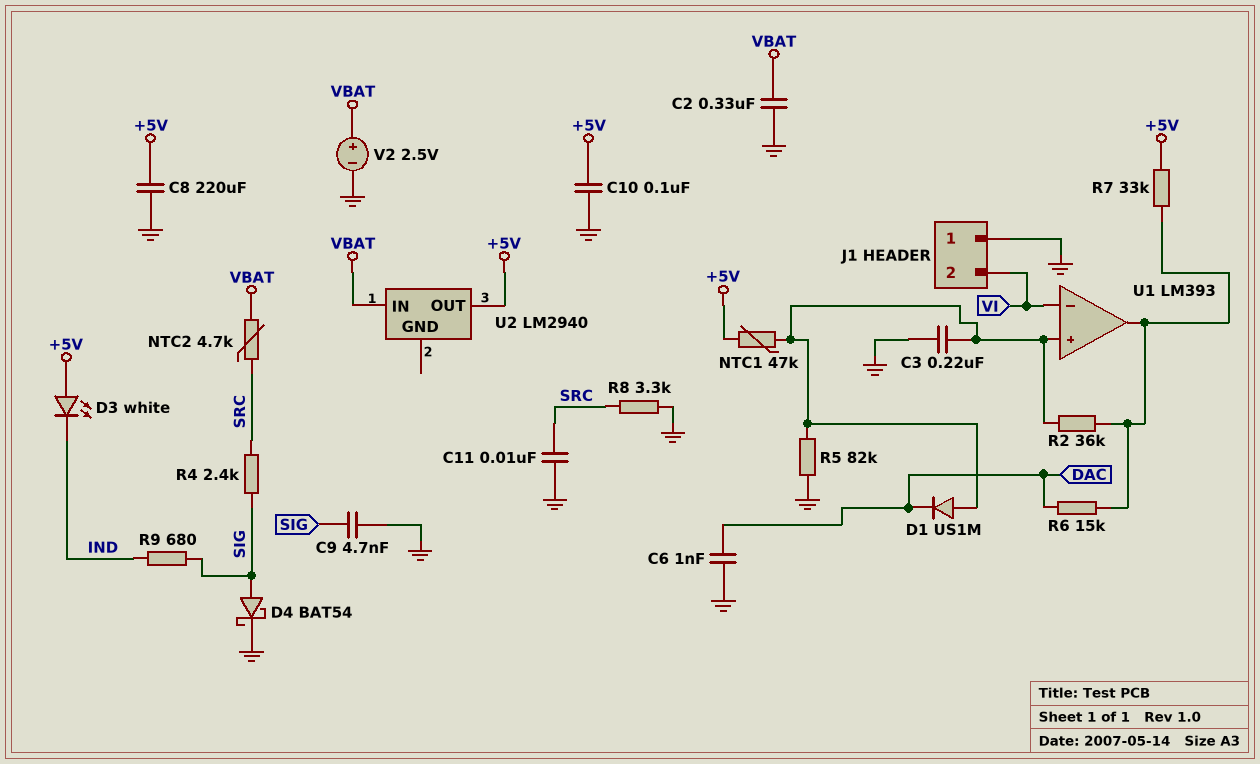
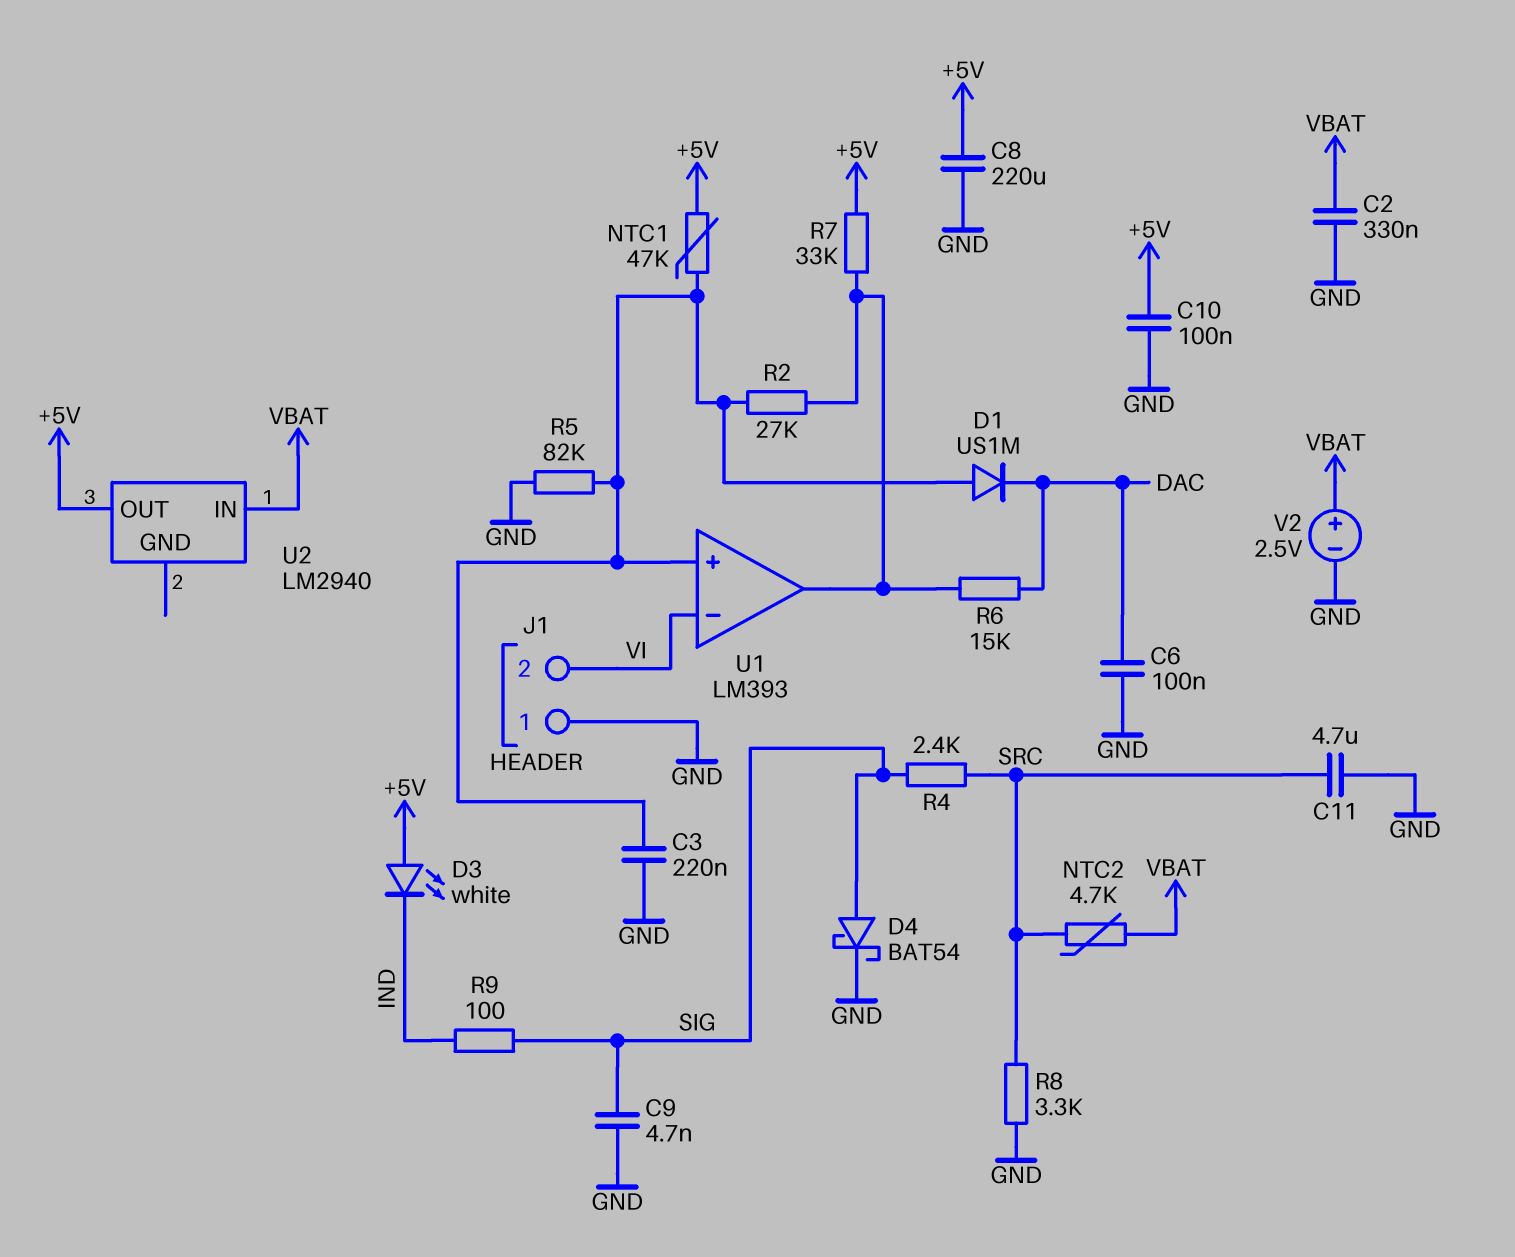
C6: 1nF (DAC, GND) -> 100nF (DAC, GND)
C11: 10nF (GND, SRC) -> 4.7uF (GND, SRC)
R2: 36k (U1/in+, U1/out) -> 27k (U1/in+, U1/out)
R9: 680 (IND, SIG) -> 100 (IND, SIG)

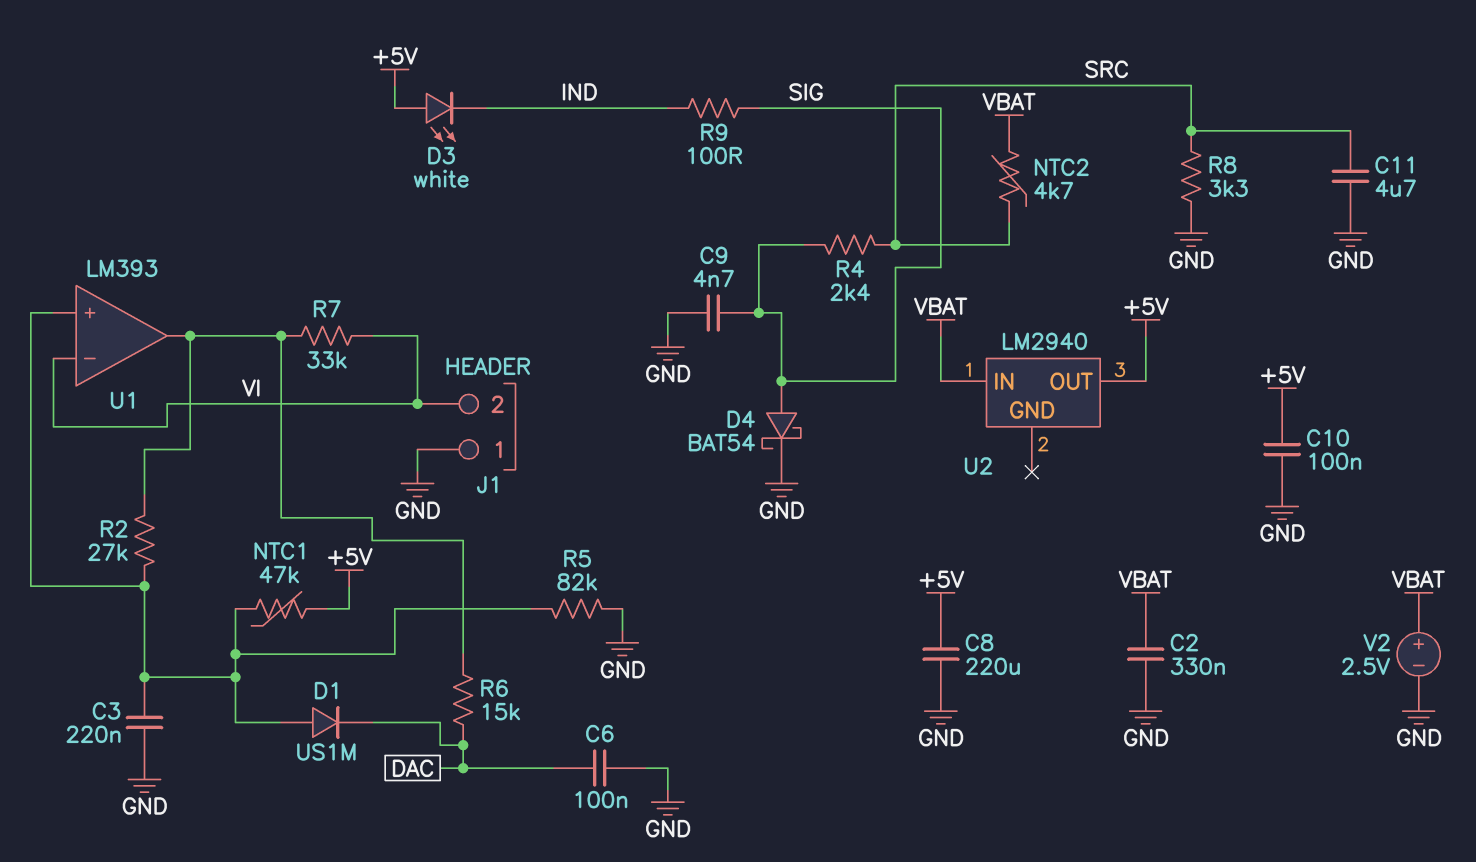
R7: 33k (+5V, U1/out) -> 33k (U1/out, VI)

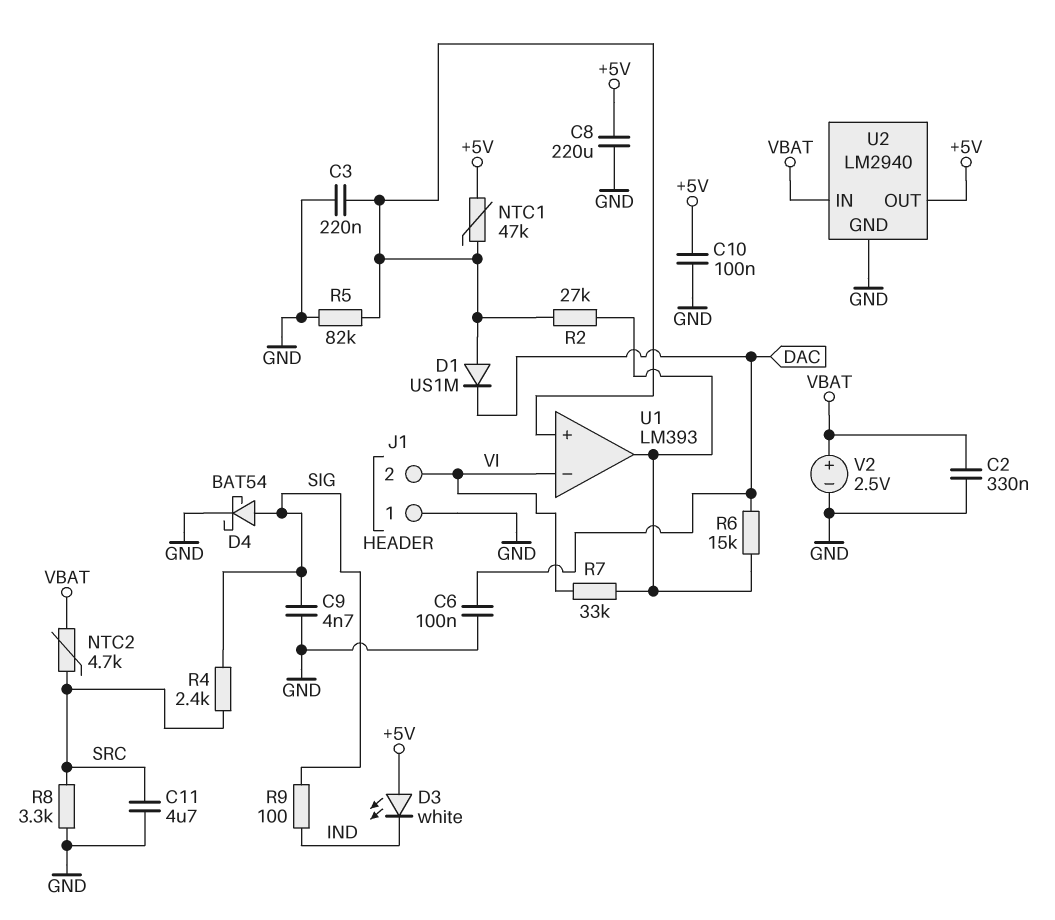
U2 pin GND: none -> GND

